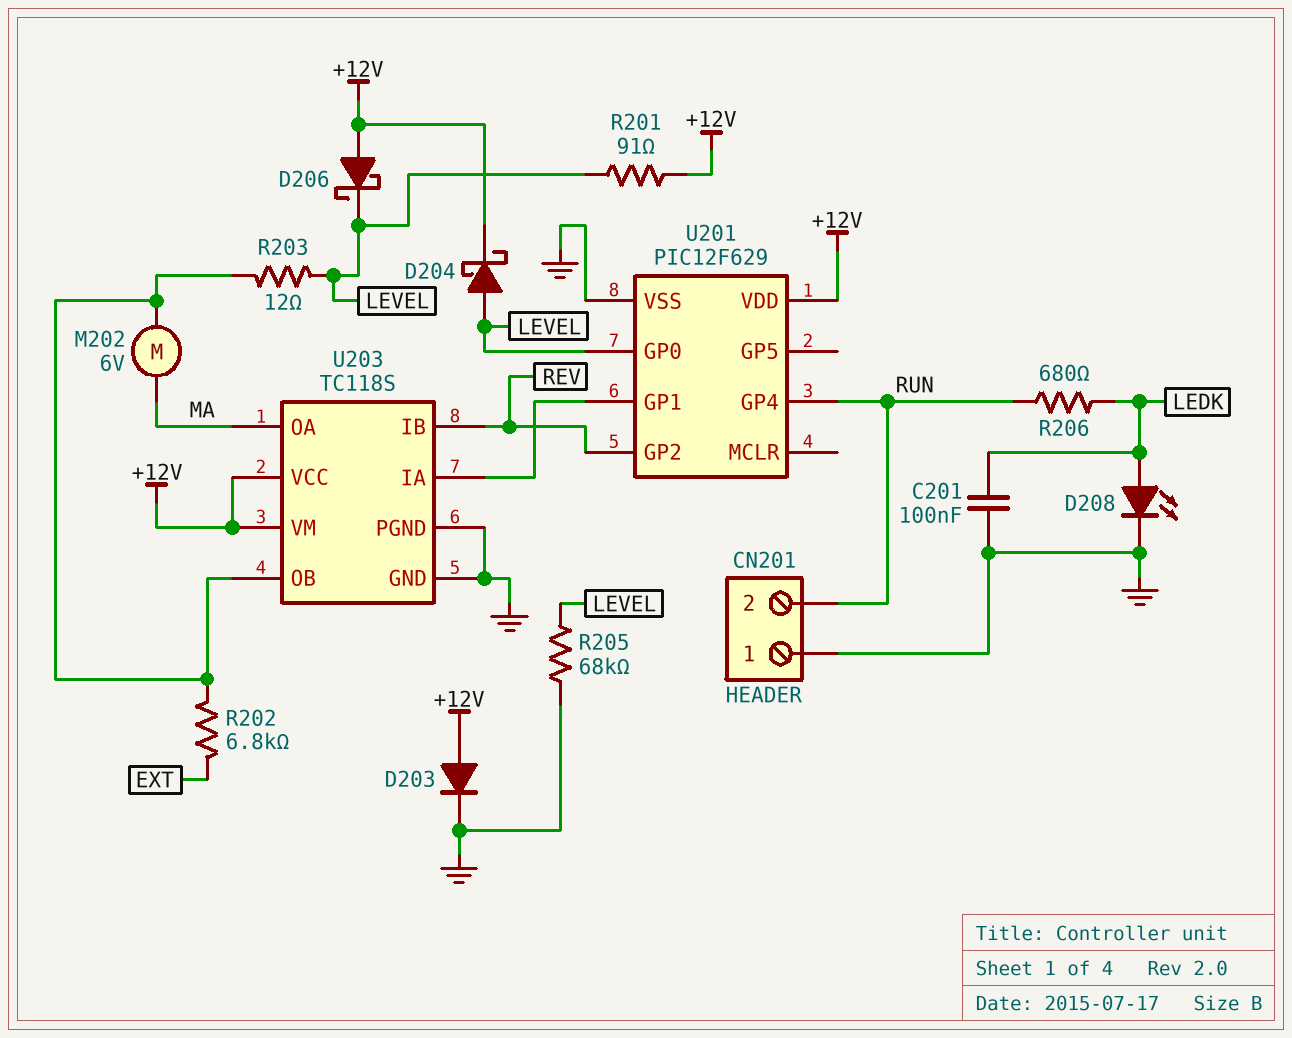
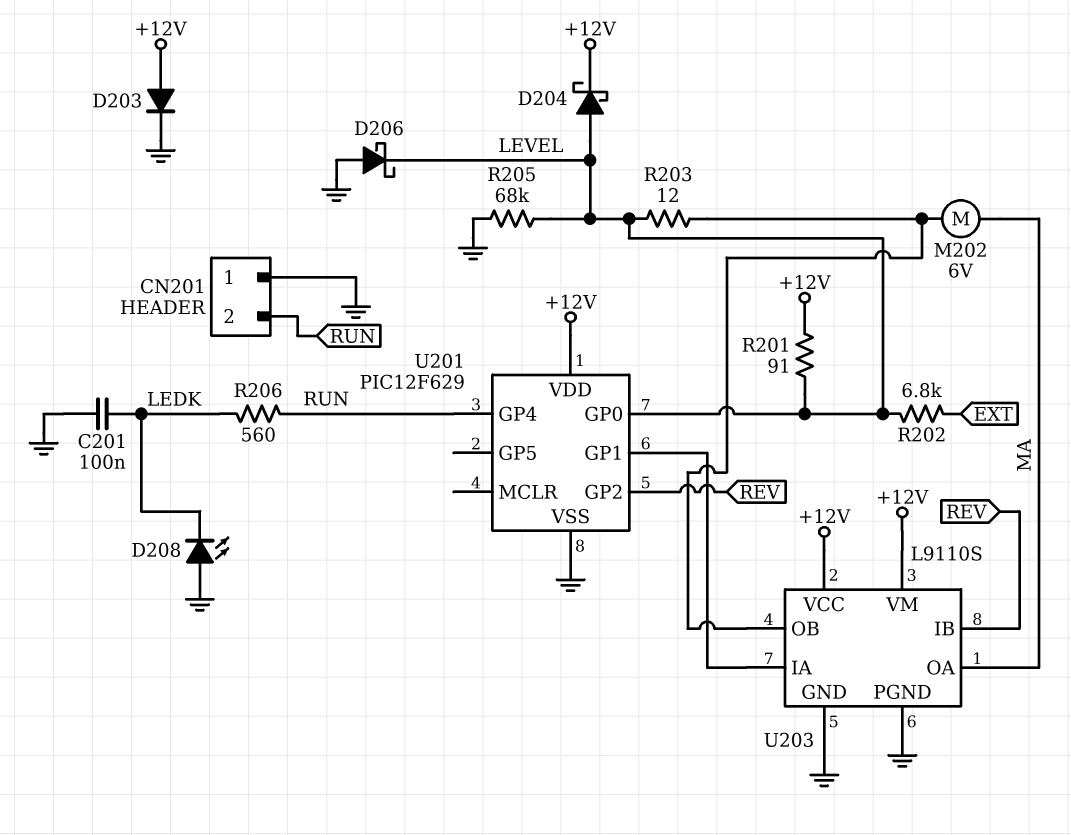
D206: schottky (A +12V, K LEVEL) -> schottky (A GND, K LEVEL)
D208: LED (A LEDK, K GND) -> LED (A GND, K LEDK)
R202: 6.8k (EXT, U203/OB) -> 6.8k (EXT, LEVEL)
R206: 680 (LEDK, RUN) -> 560 (LEDK, RUN)
U203: TC118S -> L9110S

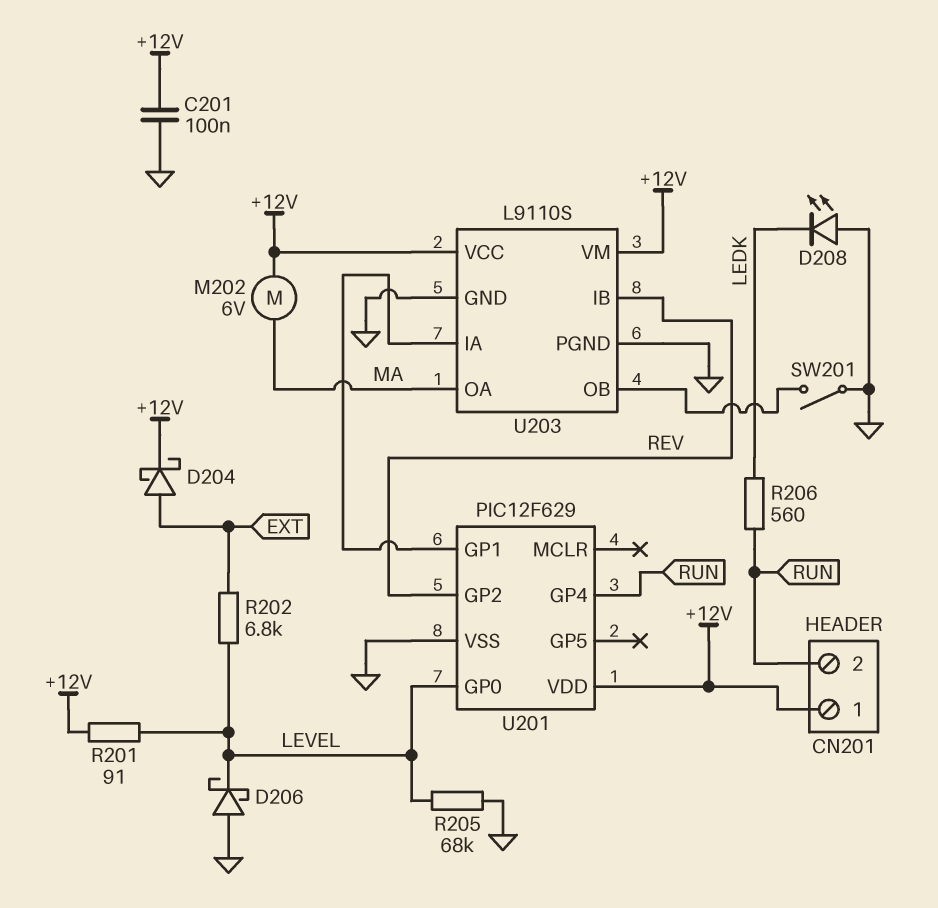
C201: 100nF (GND, LEDK) -> 100nF (+12V, GND)
CN201 pin 1: GND -> +12V
D203: diode (A +12V, K GND) -> none
D204: schottky (A LEVEL, K +12V) -> schottky (A EXT, K +12V)
M202: motor 6V (MA, U203/OB) -> motor 6V (+12V, MA)
R203: 12 (LEVEL, U203/OB) -> none
SW201: none -> switch (GND, U203/OB)

